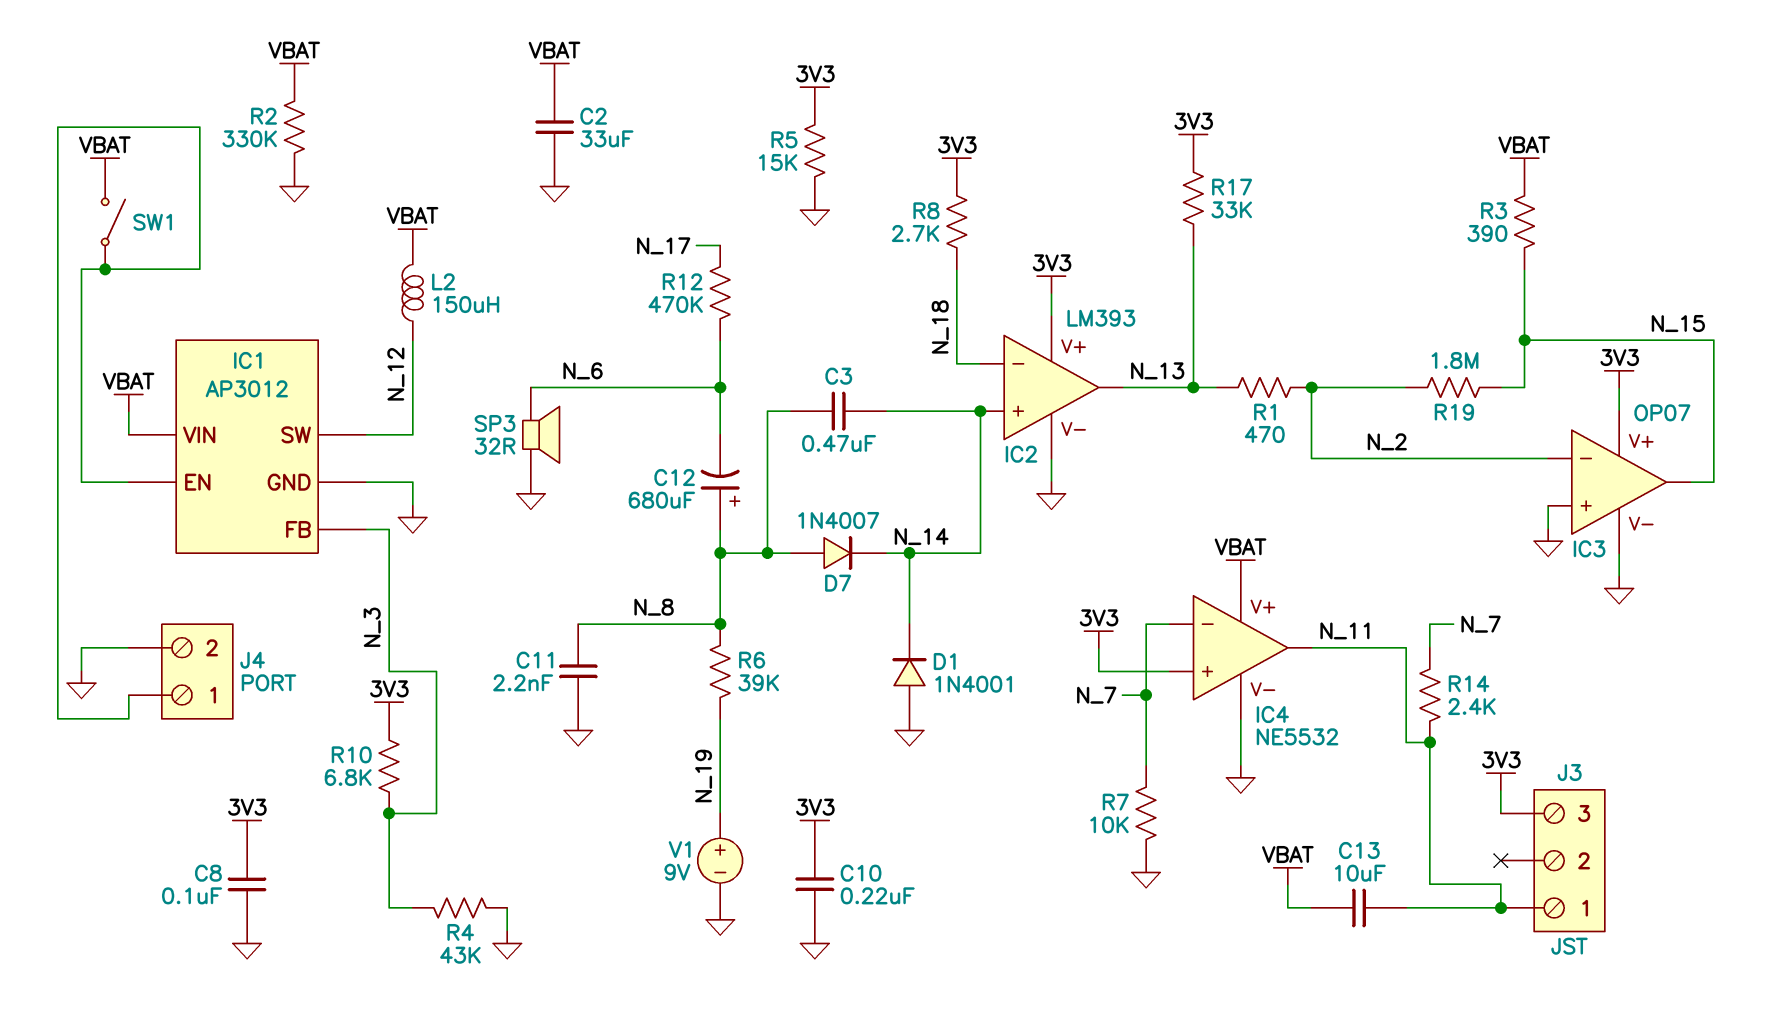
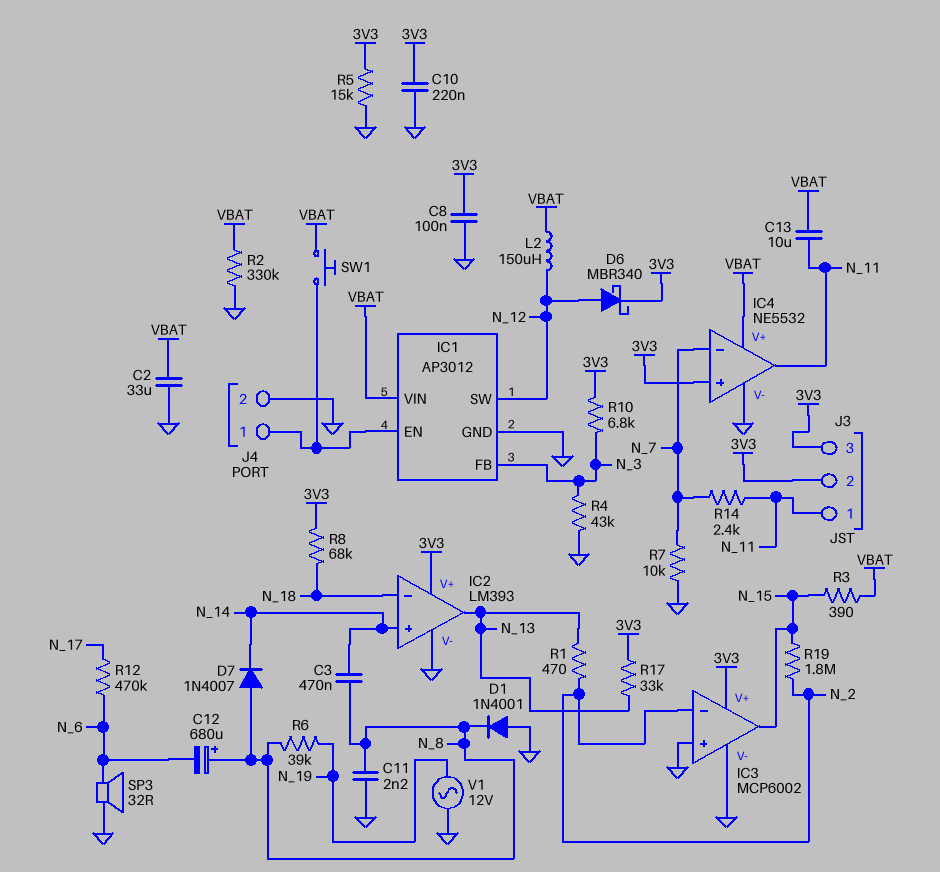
D1: diode 1N4001 (A GND, K N_14) -> diode 1N4001 (A GND, K N_8)
D6: none -> schottky MBR340 (A N_12, K 3V3)
IC3: OP07 -> MCP6002
J3 pin 2: none -> 3V3
R8: 2.7k (3V3, N_18) -> 68k (3V3, N_18)
SW1: switch (IC1/EN, VBAT) -> button (IC1/EN, VBAT)
V1: 9V (plus N_19, minus GND) -> AC 12V (GND, N_19)

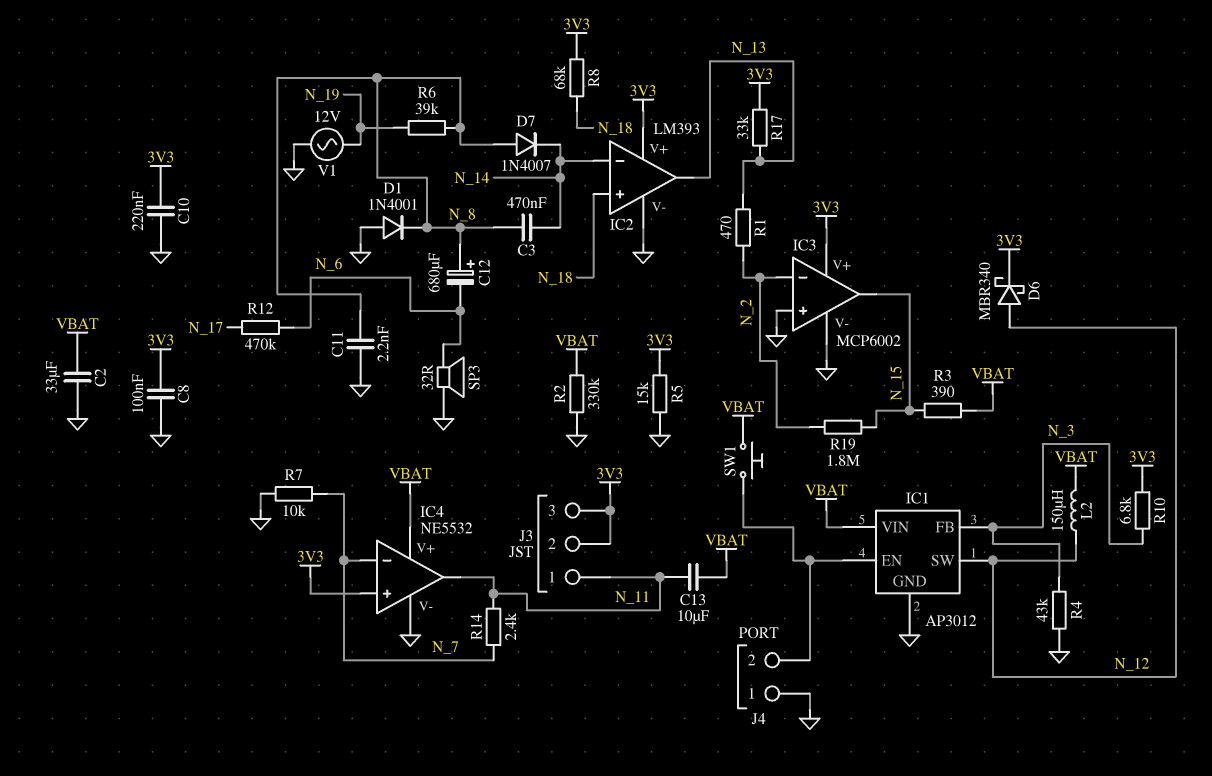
IC2 pin in+: N_14 -> N_18
IC2 pin in-: N_18 -> N_14
J4 pin 1: IC1/EN -> GND
J4 pin 2: GND -> IC1/EN

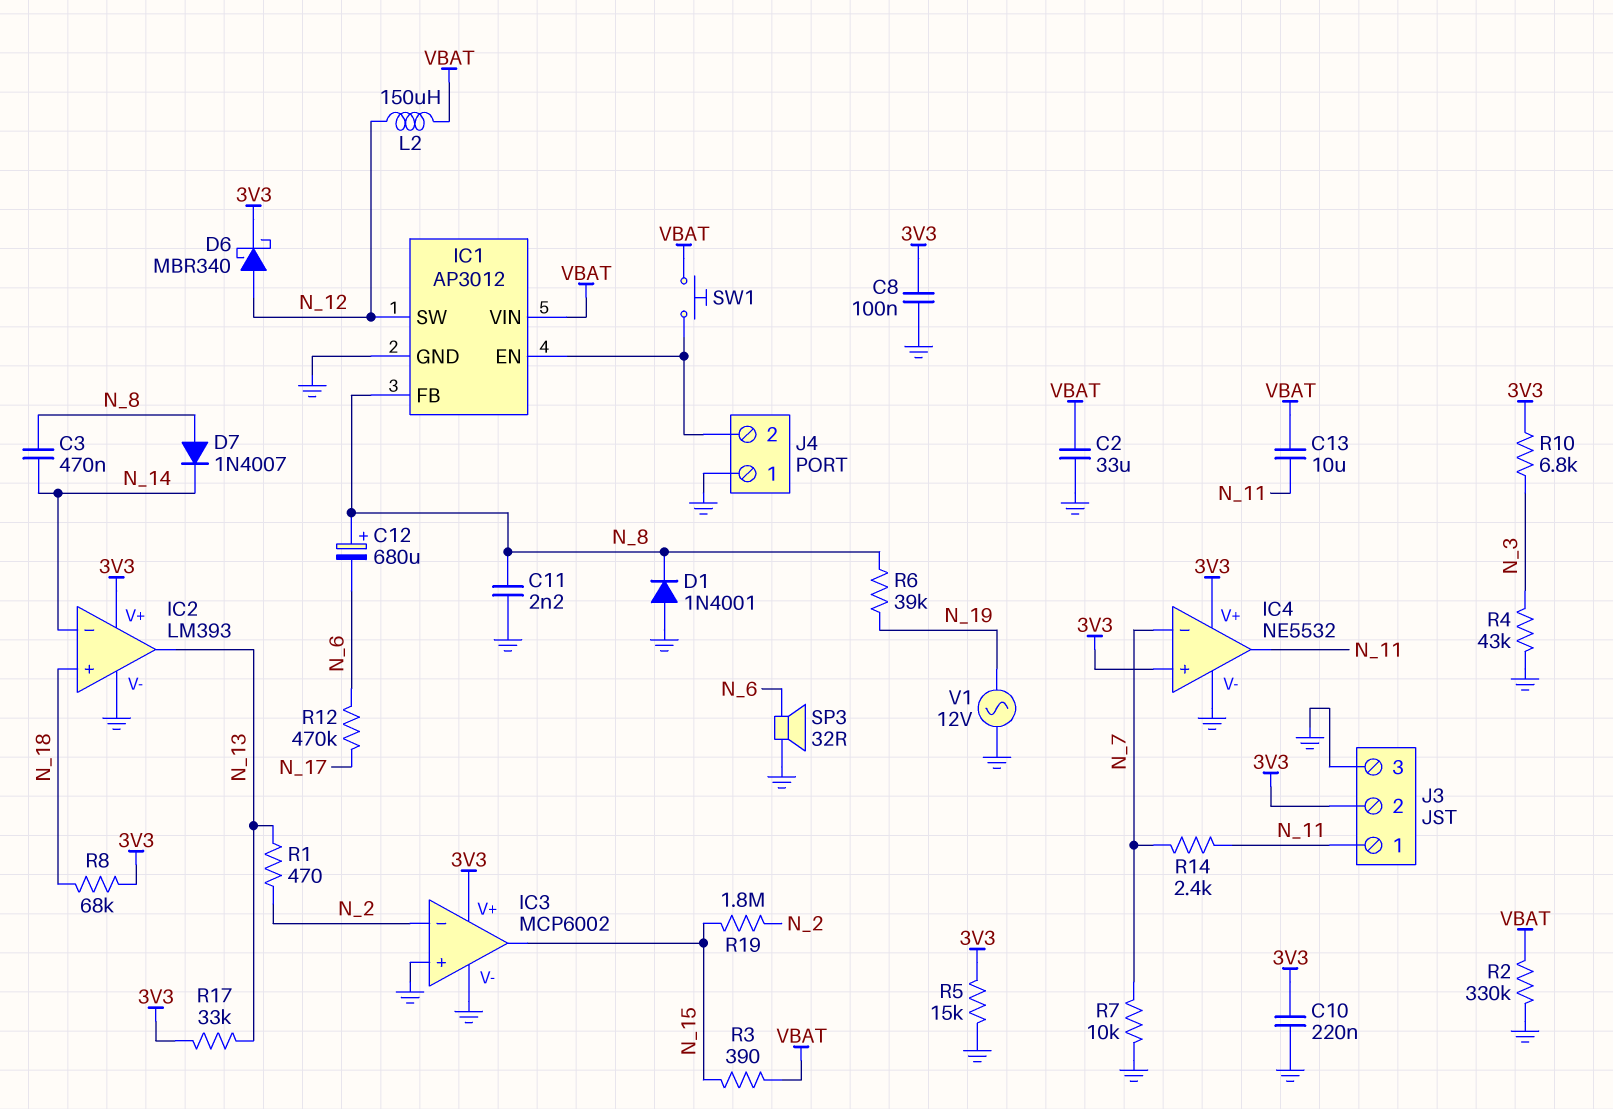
IC1 pin FB: N_3 -> N_8
IC4 pin V+: VBAT -> 3V3
J3 pin 3: 3V3 -> GND

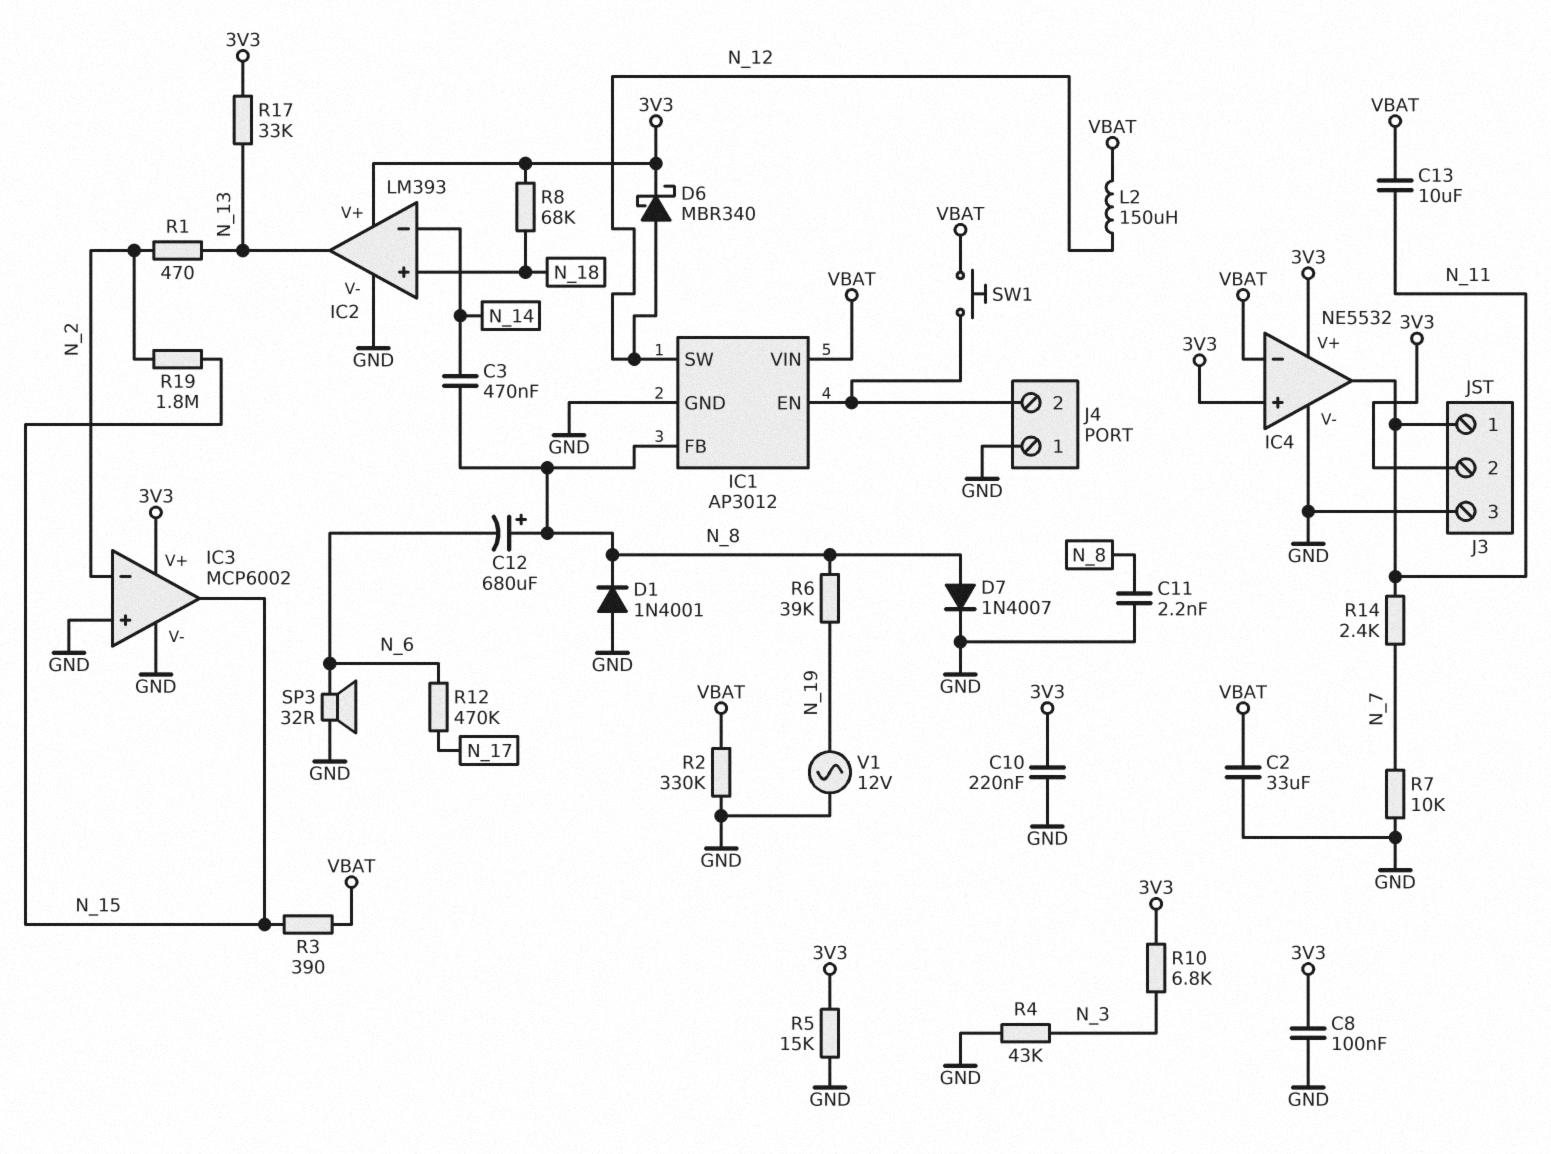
D7: diode 1N4007 (A N_8, K N_14) -> diode 1N4007 (A N_8, K GND)
IC4 pin in-: N_7 -> VBAT

